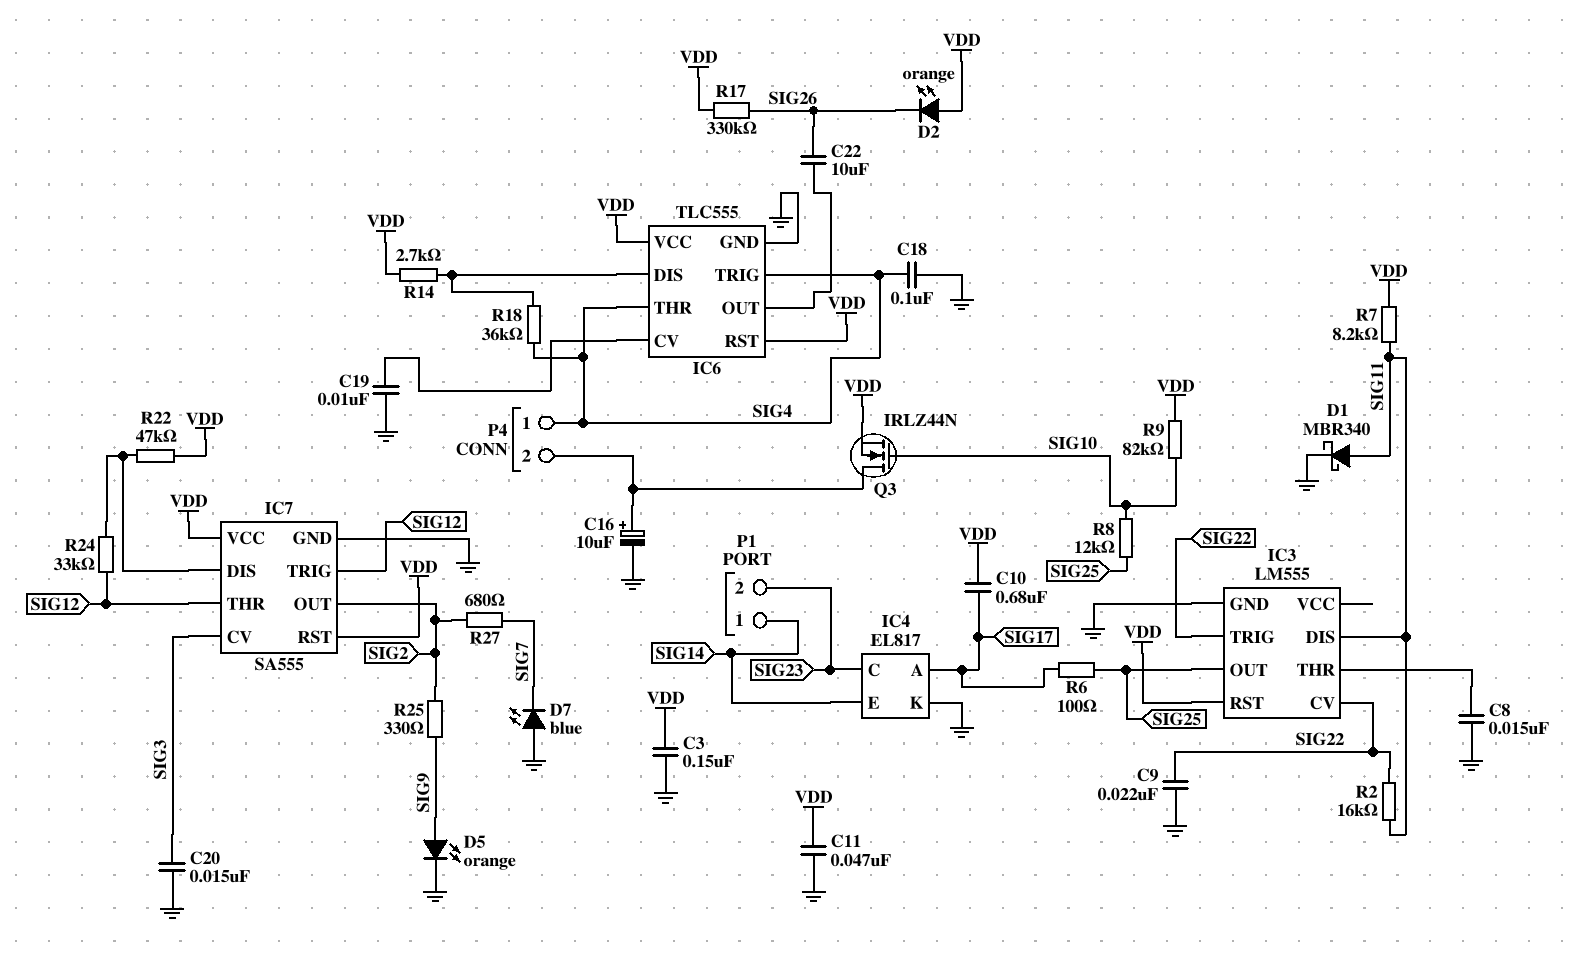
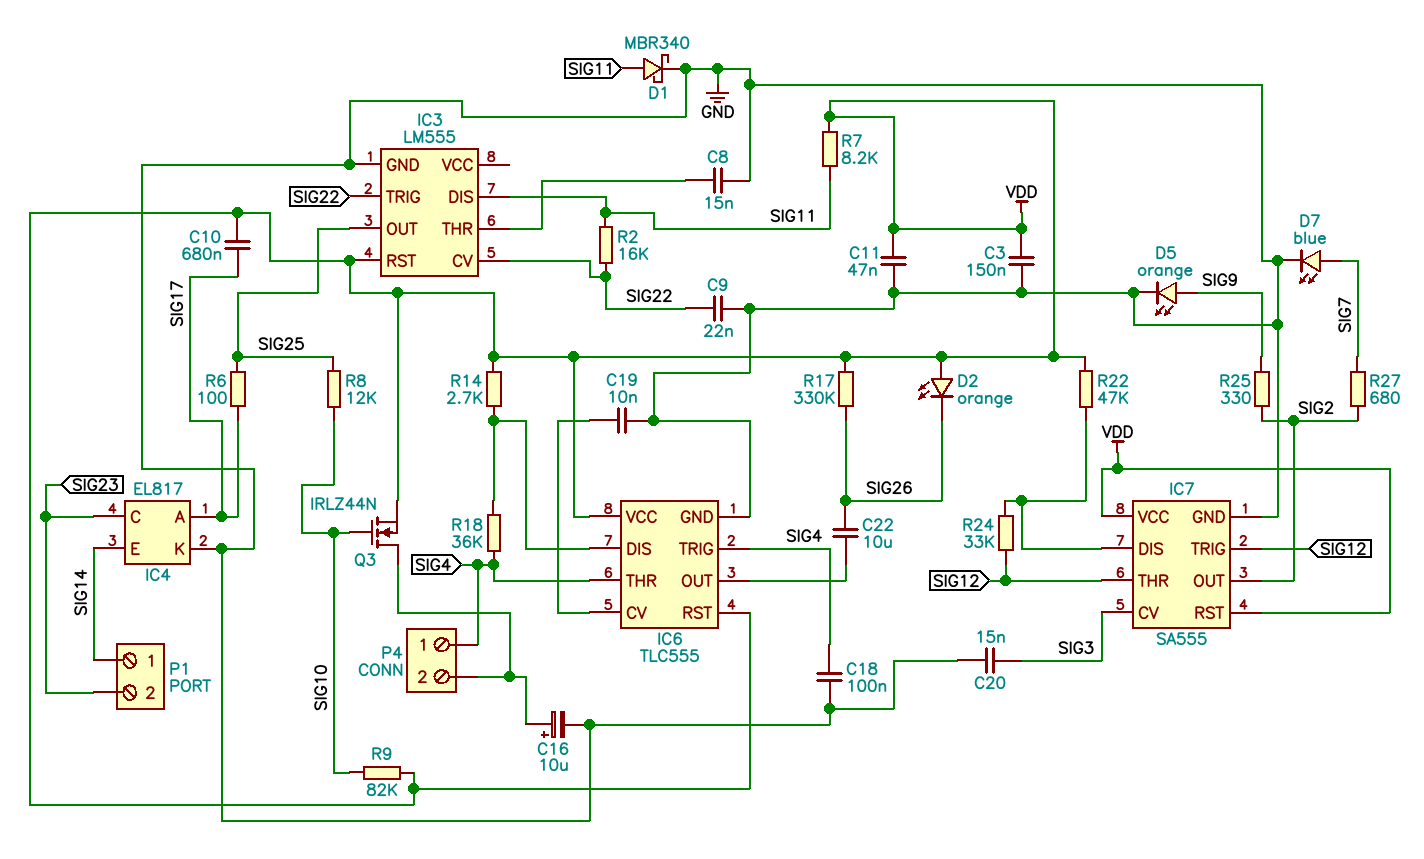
D7: LED blue (A GND, K SIG7) -> LED blue (A SIG7, K GND)

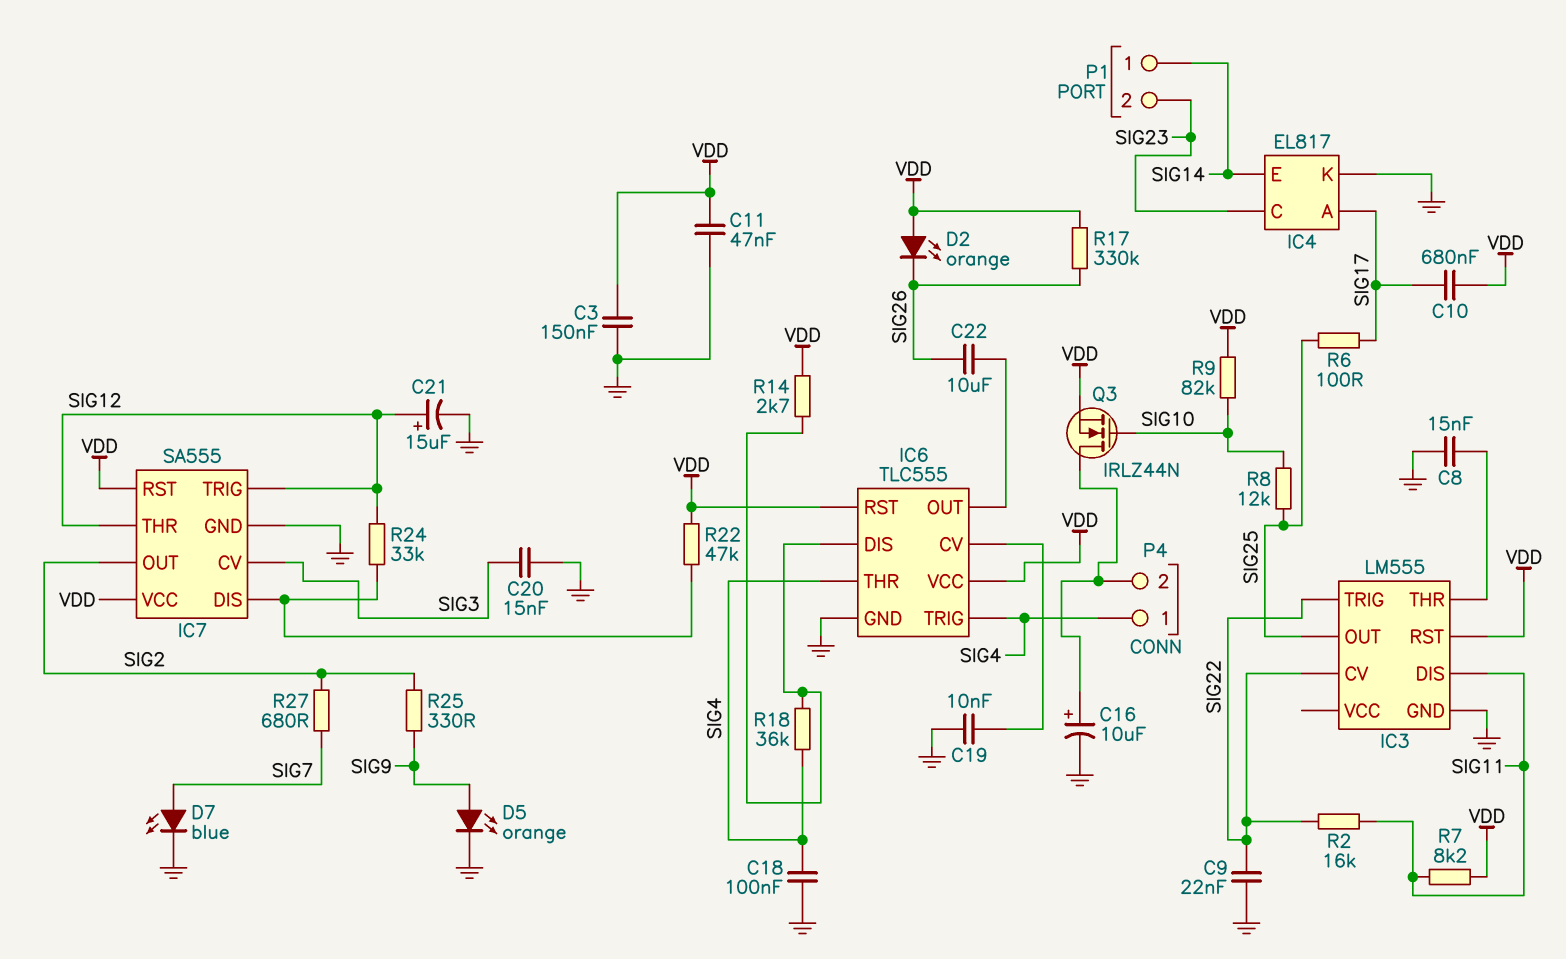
C21: none -> 15uF (plus SIG12, minus GND)
D1: schottky MBR340 (A SIG11, K GND) -> none

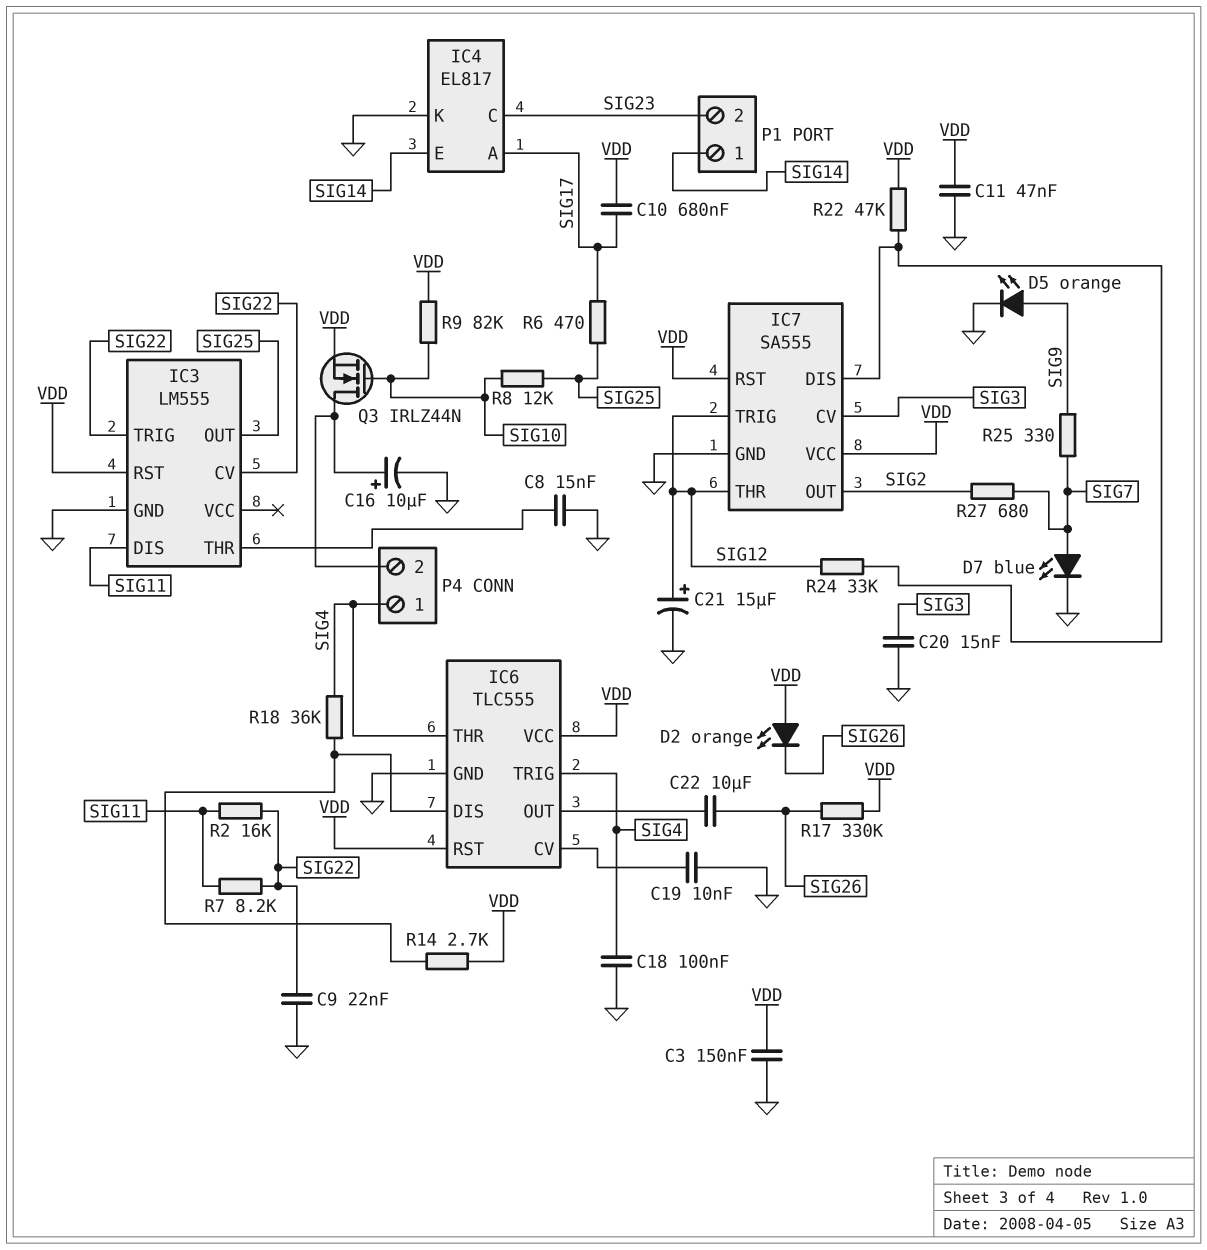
R6: 100 (SIG17, SIG25) -> 470 (SIG17, SIG25)
R7: 8.2k (SIG11, VDD) -> 8.2k (SIG11, SIG22)
R25: 330 (SIG2, SIG9) -> 330 (SIG7, SIG9)

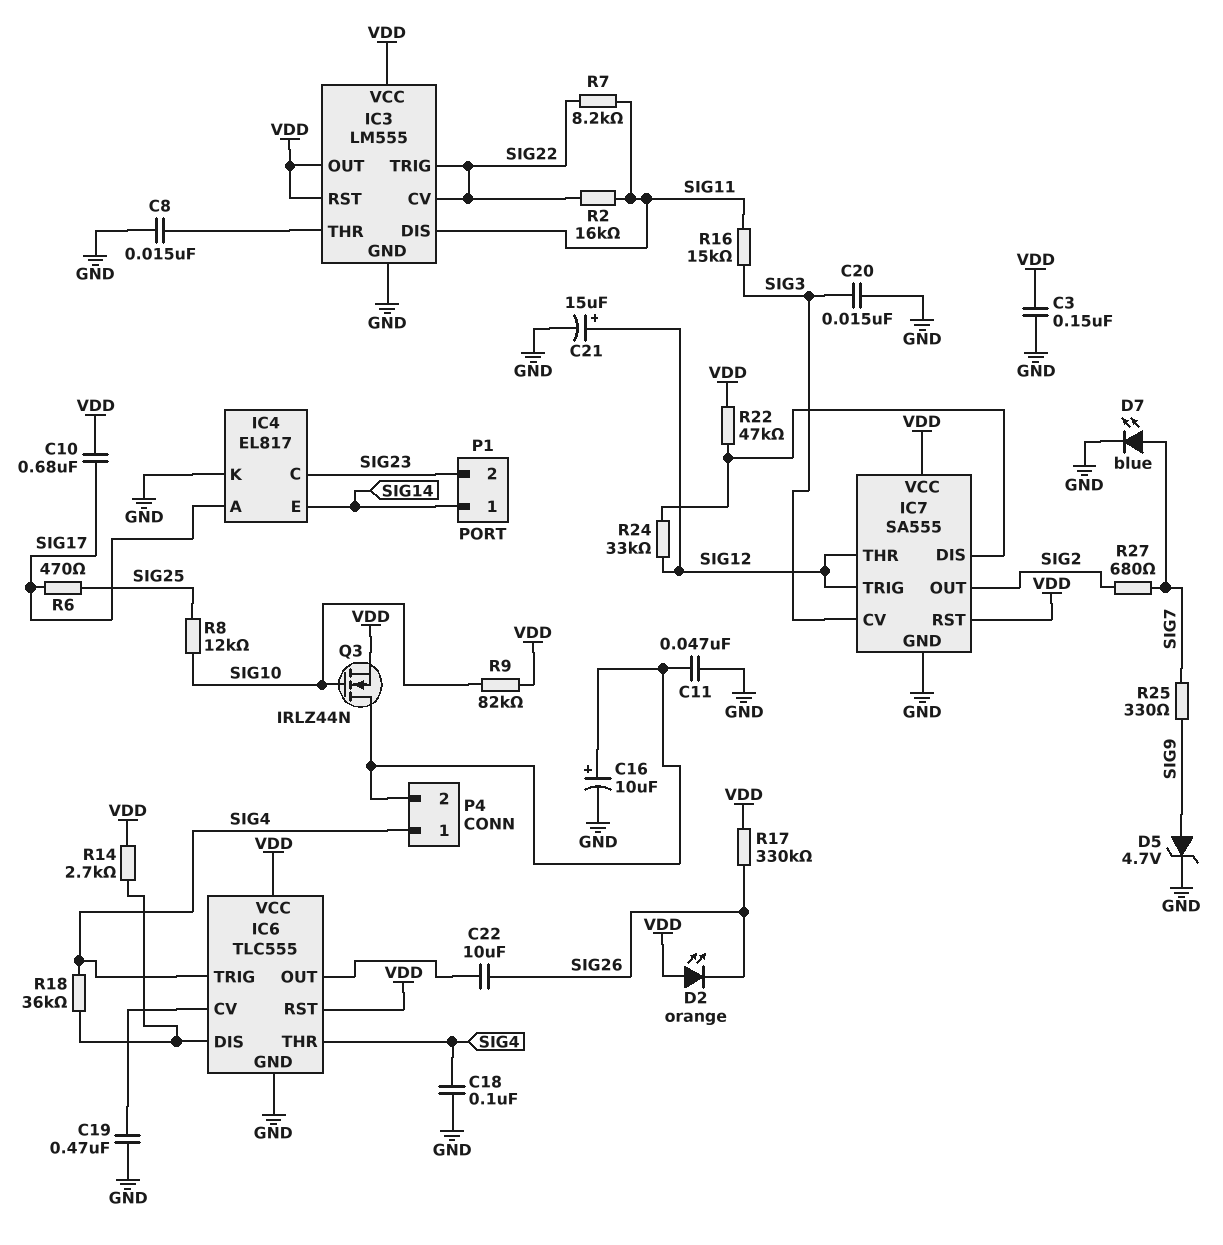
C9: 22nF (GND, SIG22) -> none
C11: 47nF (GND, VDD) -> 47nF (GND, P4/2)
C19: 10nF (GND, IC6/CV) -> 470nF (GND, IC6/CV)
D5: LED orange (A SIG9, K GND) -> zener 4.7V (A SIG9, K GND)
IC3 pin OUT: SIG25 -> VDD
IC3 pin VCC: none -> VDD
R16: none -> 15k (SIG3, SIG11)

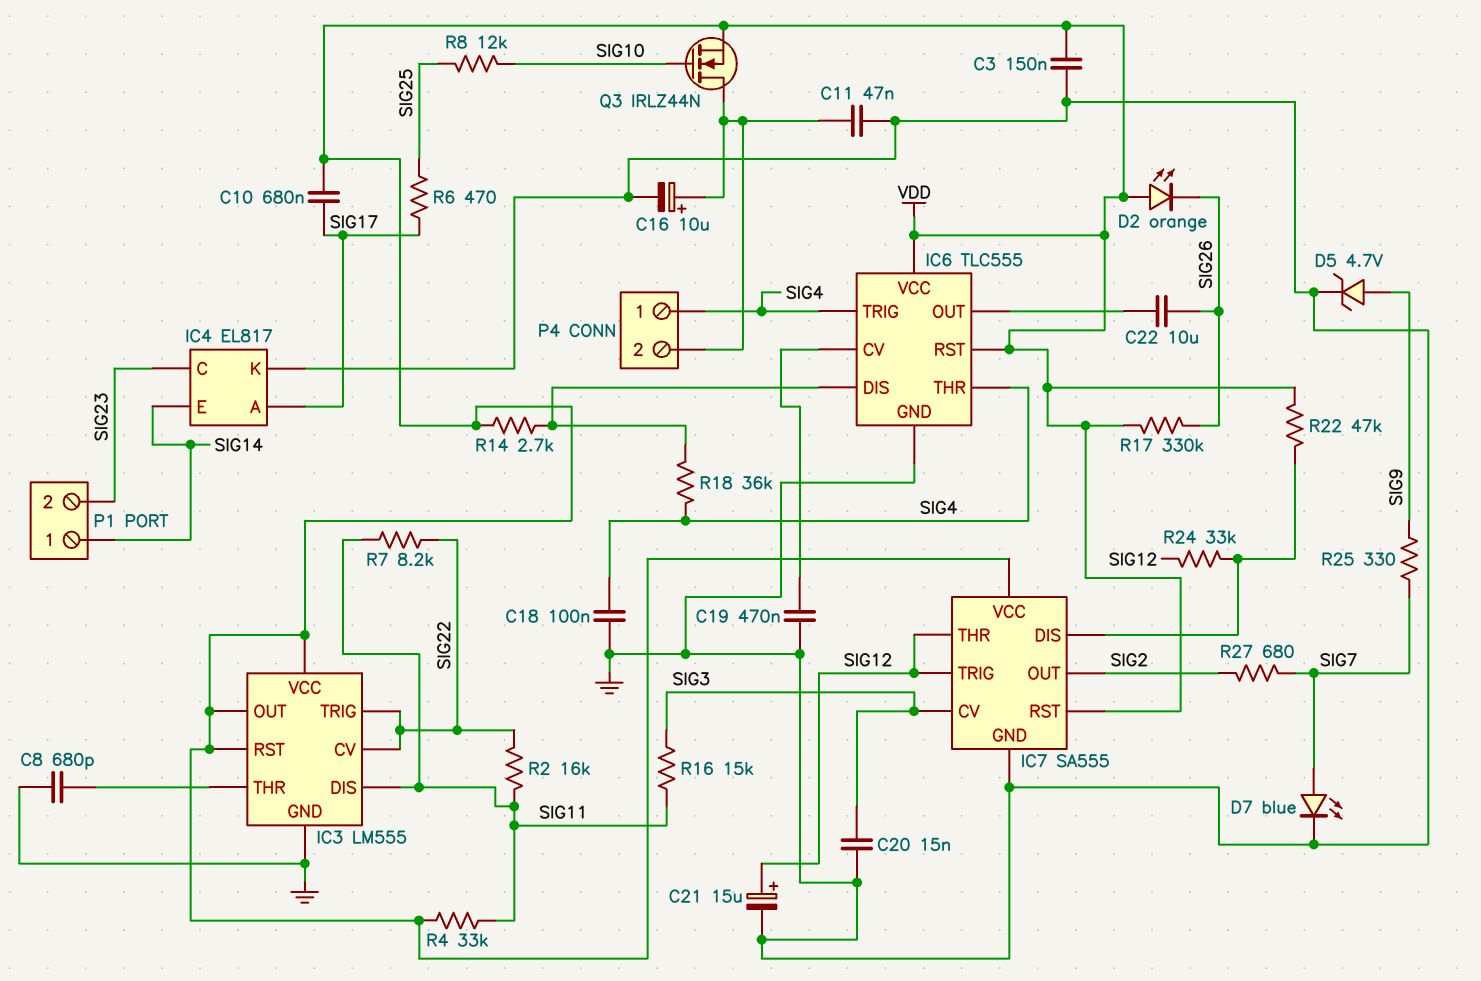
C8: 15nF (GND, IC3/THR) -> 680pF (GND, IC3/THR)
R4: none -> 33k (SIG11, VDD)
R9: 82k (SIG10, VDD) -> none

